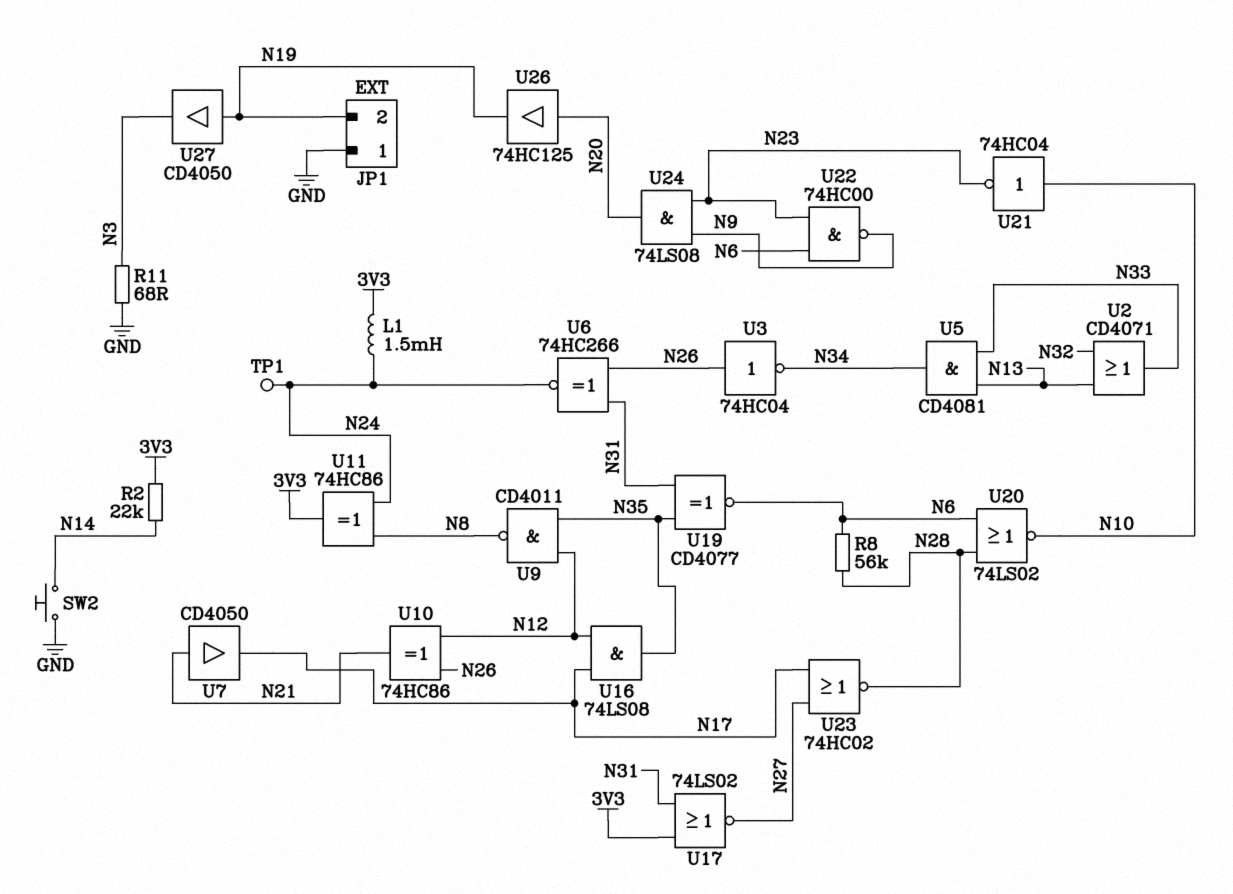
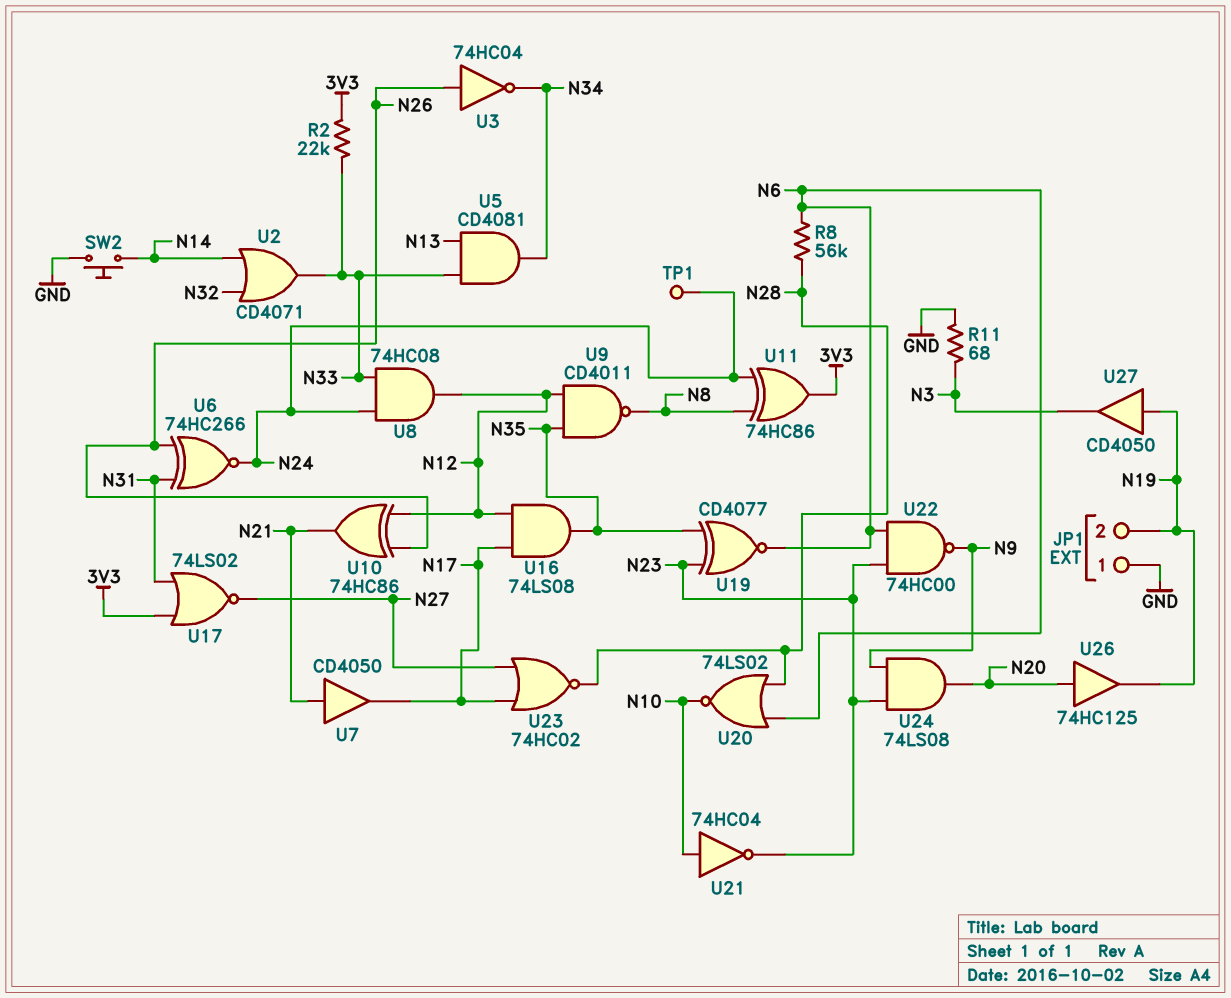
L1: 1.5mH (3V3, N24) -> none
R2: 22k (3V3, N14) -> 22k (3V3, N33)
U2: OR CD4071 (in N13, in N32, out N33) -> OR CD4071 (in N14, in N32, out N33)
U8: none -> AND 74HC08 (in N24, in N33, out N12)
U19: XNOR CD4077 (in N31, in N35, out N6) -> XNOR CD4077 (in N23, in N35, out N6)

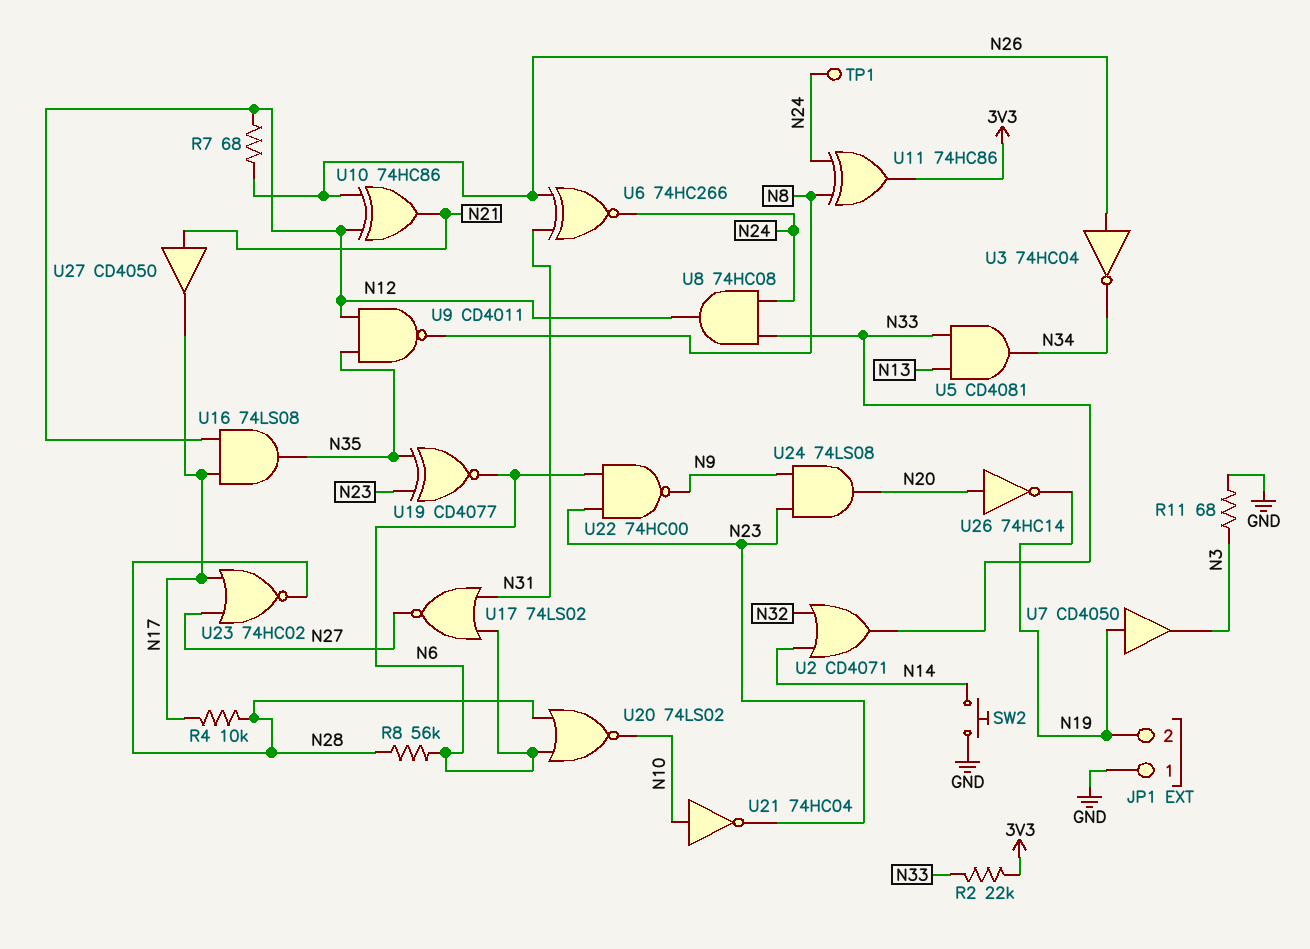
R4: none -> 10k (N17, N28)
R7: none -> 68 (N12, N26)
U7: buffer CD4050 (in N21, out N17) -> buffer CD4050 (in N19, out N3)
U17: NOR 74LS02 (in 3V3, in N31, out N27) -> NOR 74LS02 (in N6, in N31, out N27)
U26: buffer 74HC125 (in N20, out N19) -> NOT 74HC14 (in N20, out N19)
U27: buffer CD4050 (in N19, out N3) -> buffer CD4050 (in N21, out N17)

